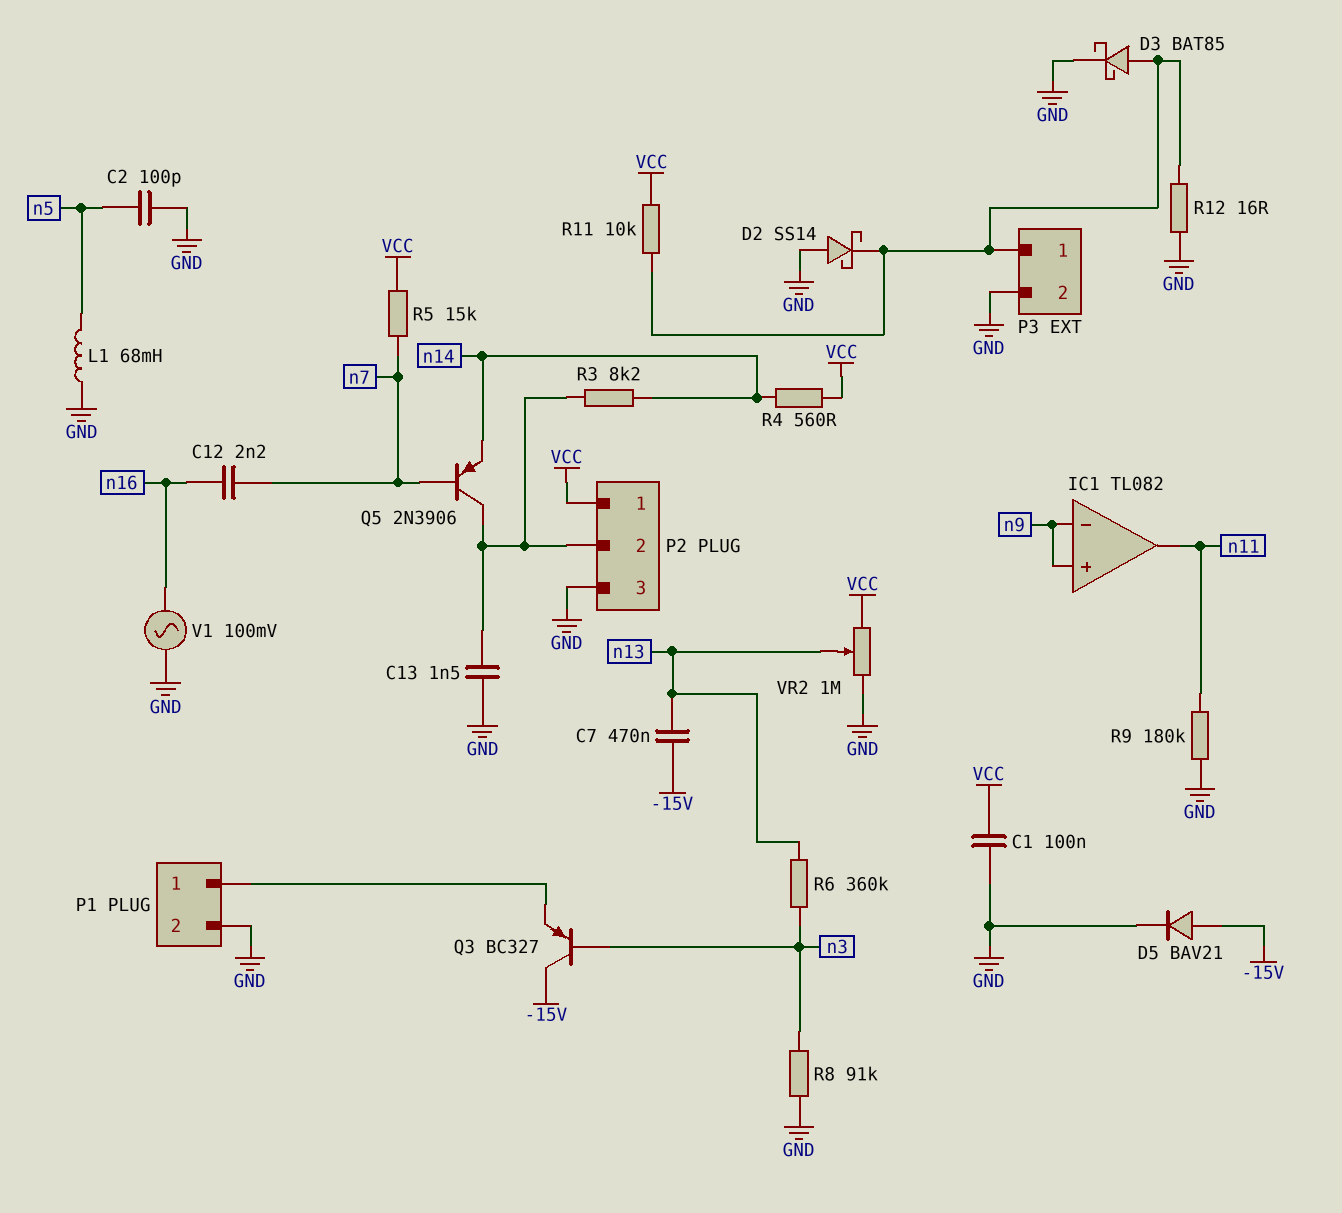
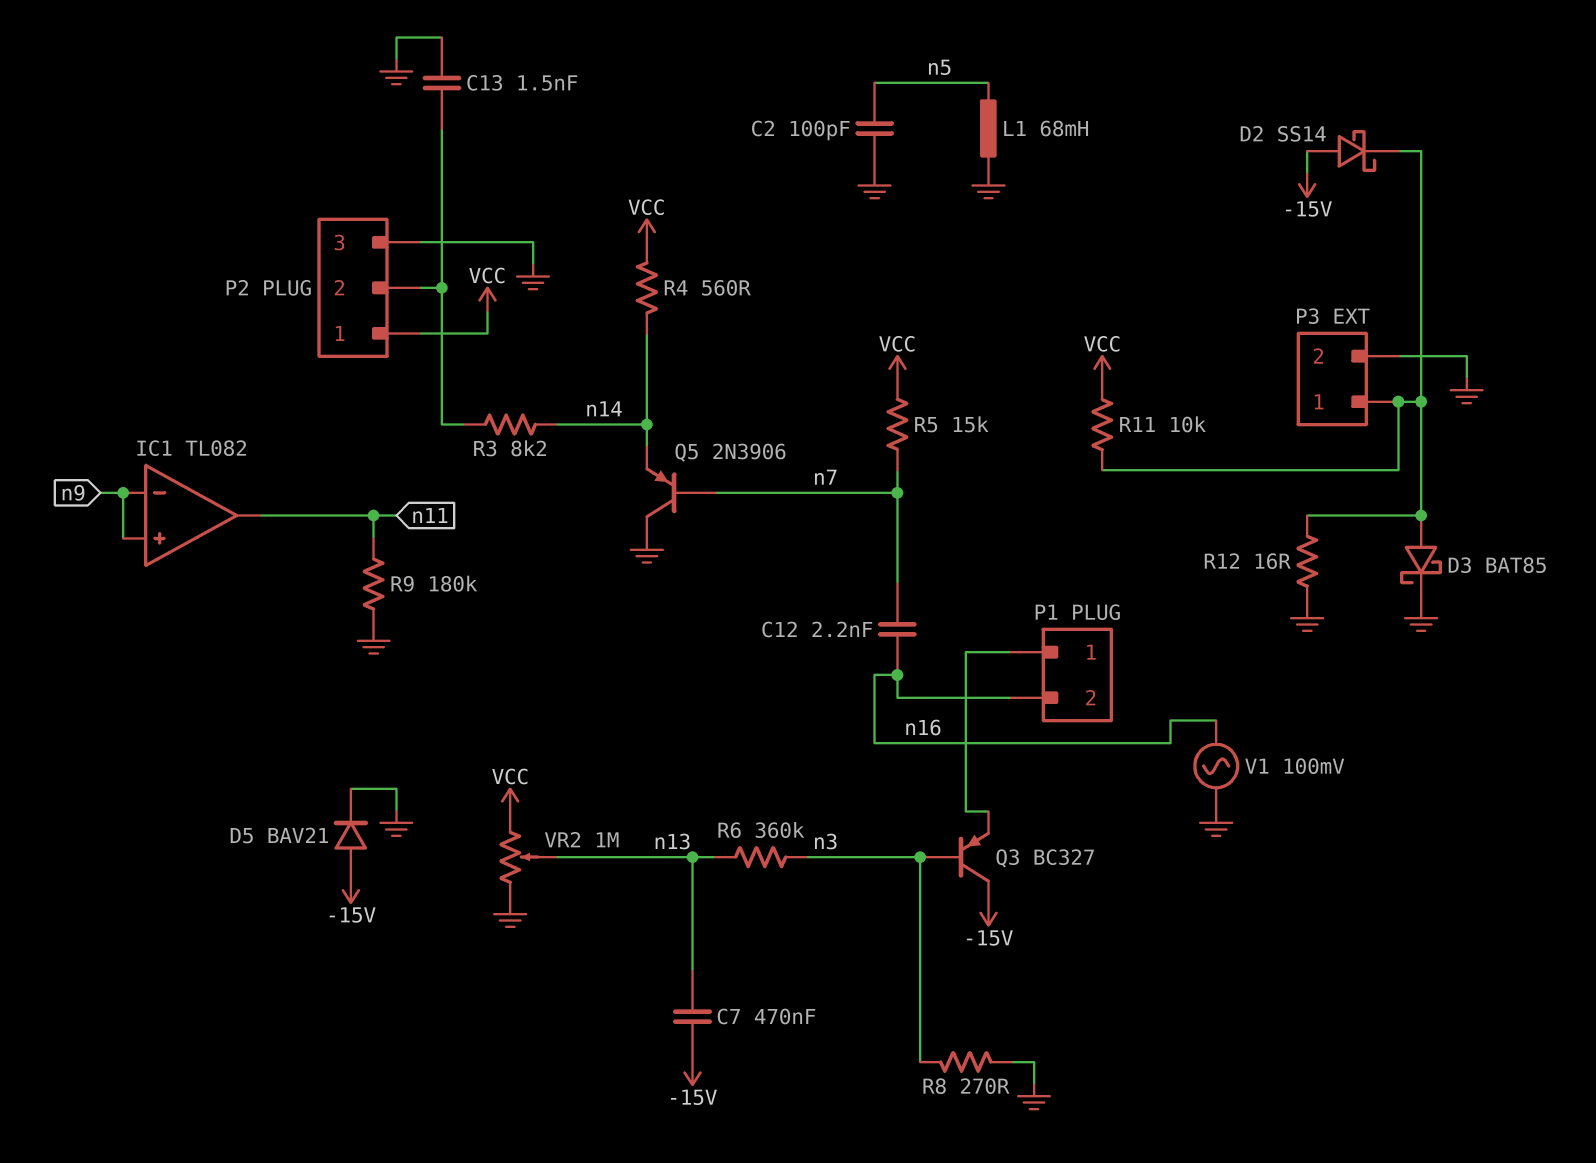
C1: 100nF (GND, VCC) -> none
D2: schottky SS14 (A GND, K P3/1) -> schottky SS14 (A -15V, K P3/1)
P1 pin 2: GND -> n16
Q5: PNP 2N3906 (B n7, C P2/2, E n14) -> PNP 2N3906 (B n7, C GND, E n14)
R8: 91k (GND, n3) -> 270 (GND, n3)

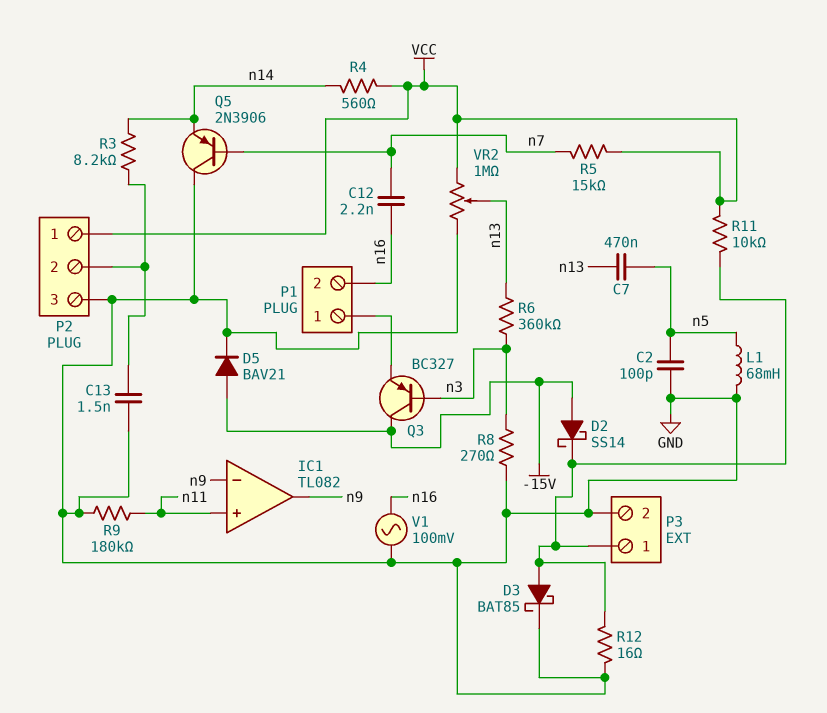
C7: 470nF (-15V, n13) -> 470nF (n5, n13)
IC1 pin in+: n9 -> n11
IC1 pin out: n11 -> n9

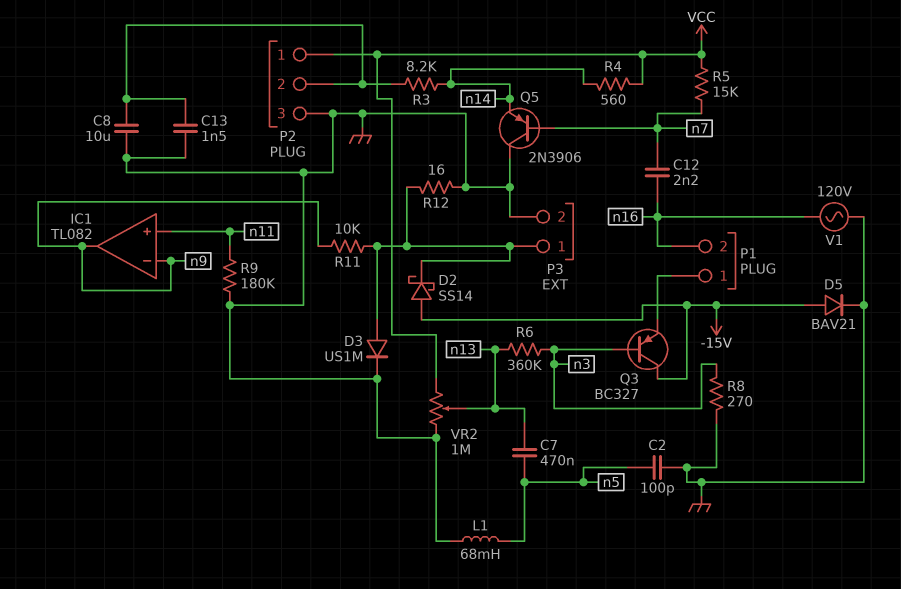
C8: none -> 10uF (GND, P2/2)
D3: schottky BAT85 (A P3/1, K GND) -> diode US1M (A P3/1, K GND)
R11: 10k (P3/1, VCC) -> 10k (P3/1, n9)
V1: AC 100mV (GND, n16) -> AC 120V (GND, n16)

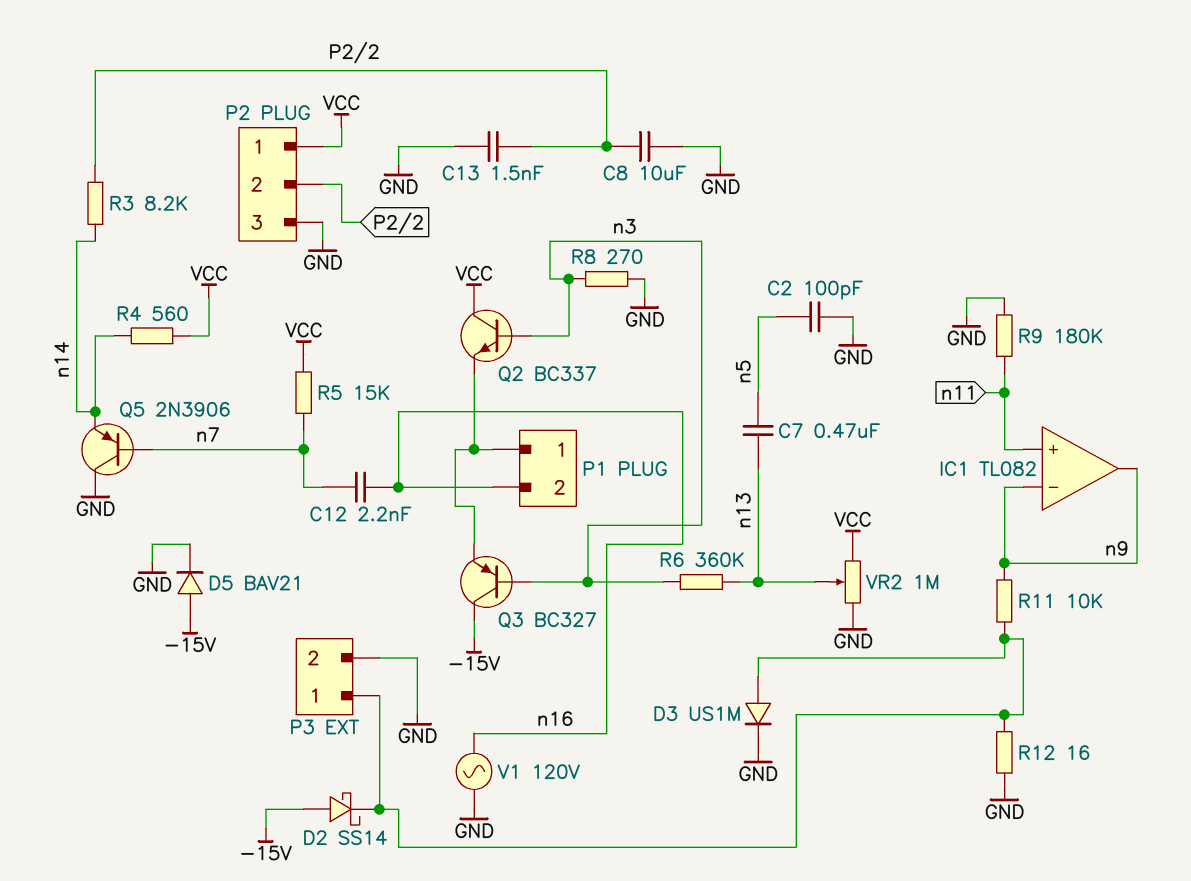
L1: 68mH (GND, n5) -> none
Q2: none -> NPN BC337 (B n3, C VCC, E P1/1)

